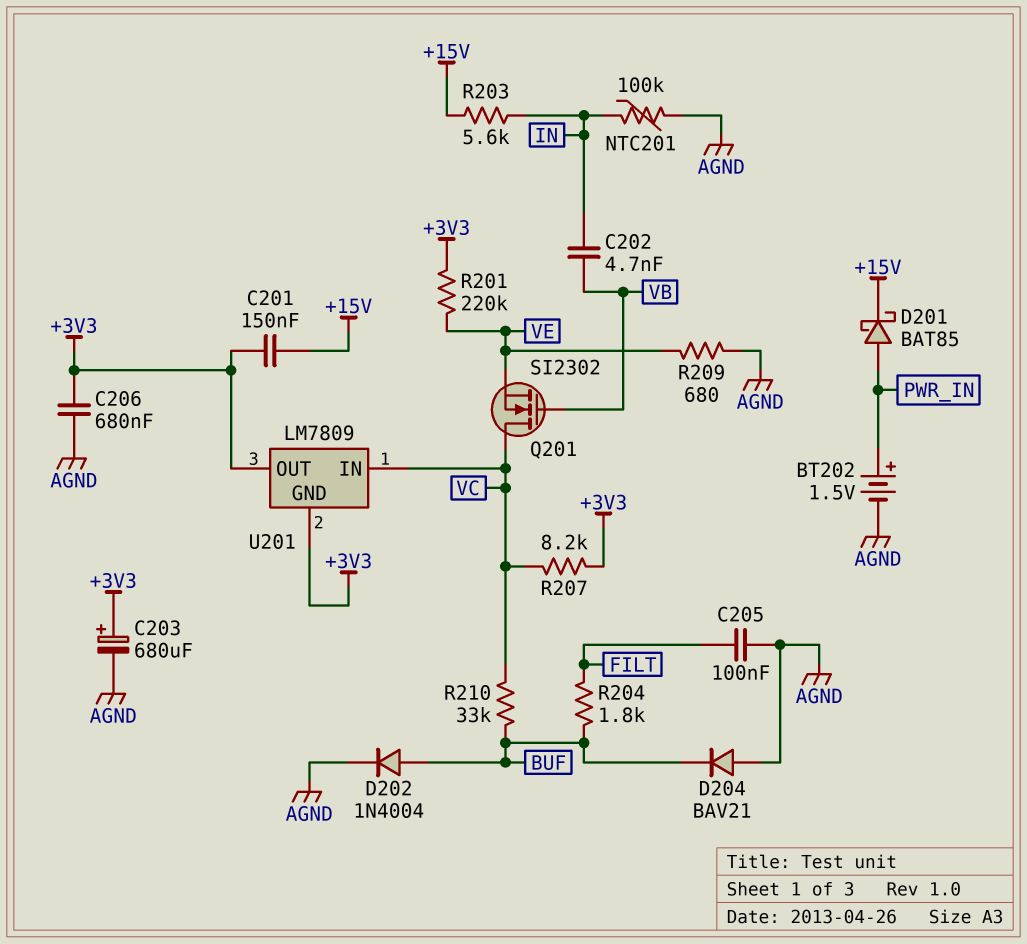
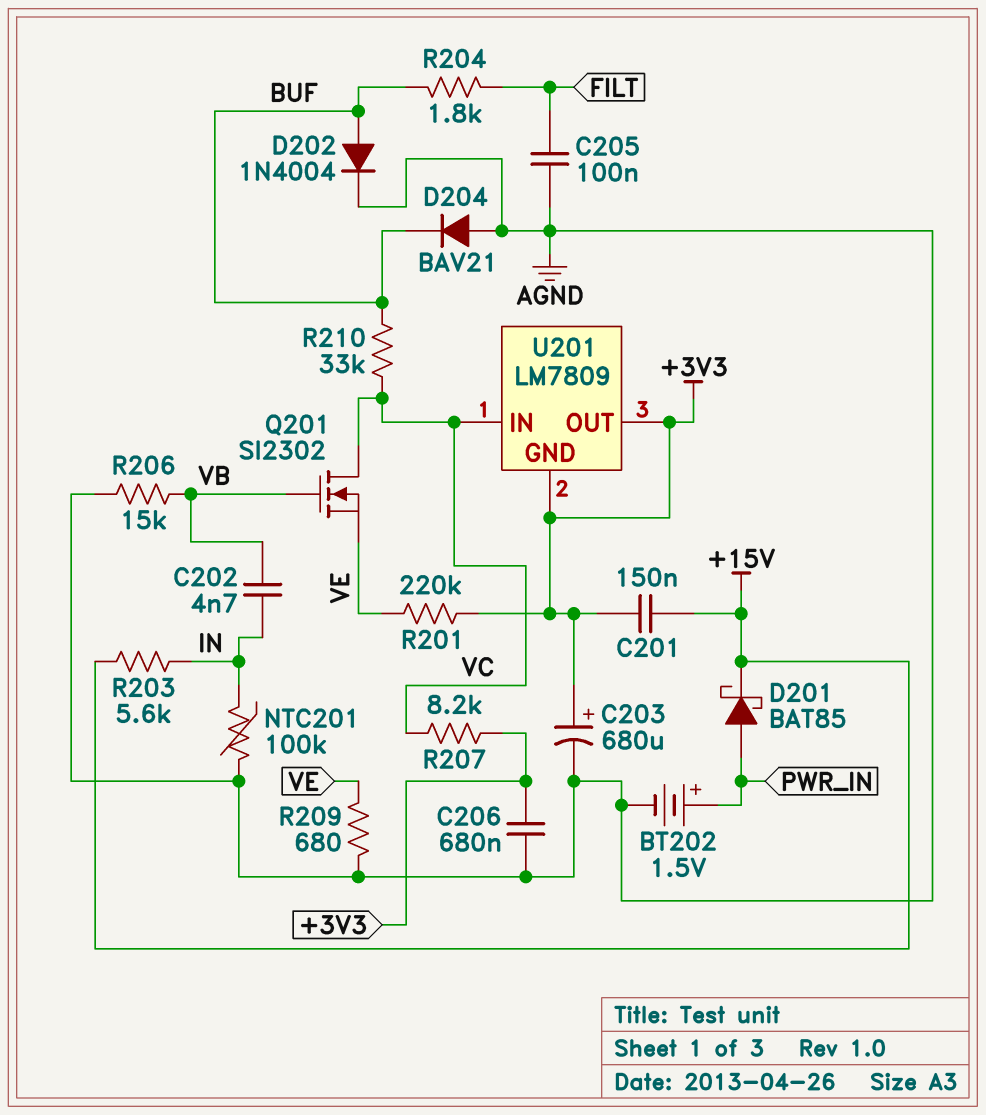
R206: none -> 15k (AGND, VB)

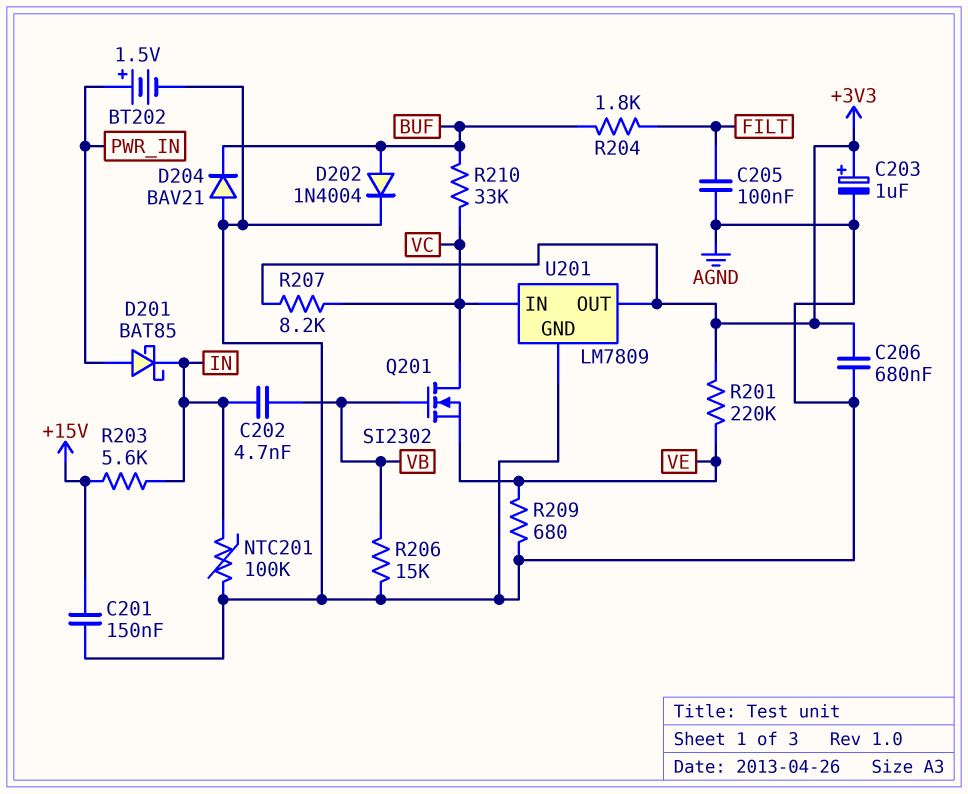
C201: 150nF (+3V3, +15V) -> 150nF (+15V, AGND)
C203: 680uF (plus +3V3, minus AGND) -> 1uF (plus +3V3, minus AGND)
D201: schottky BAT85 (A PWR_IN, K +15V) -> schottky BAT85 (A PWR_IN, K IN)
U201 pin GND: +3V3 -> AGND

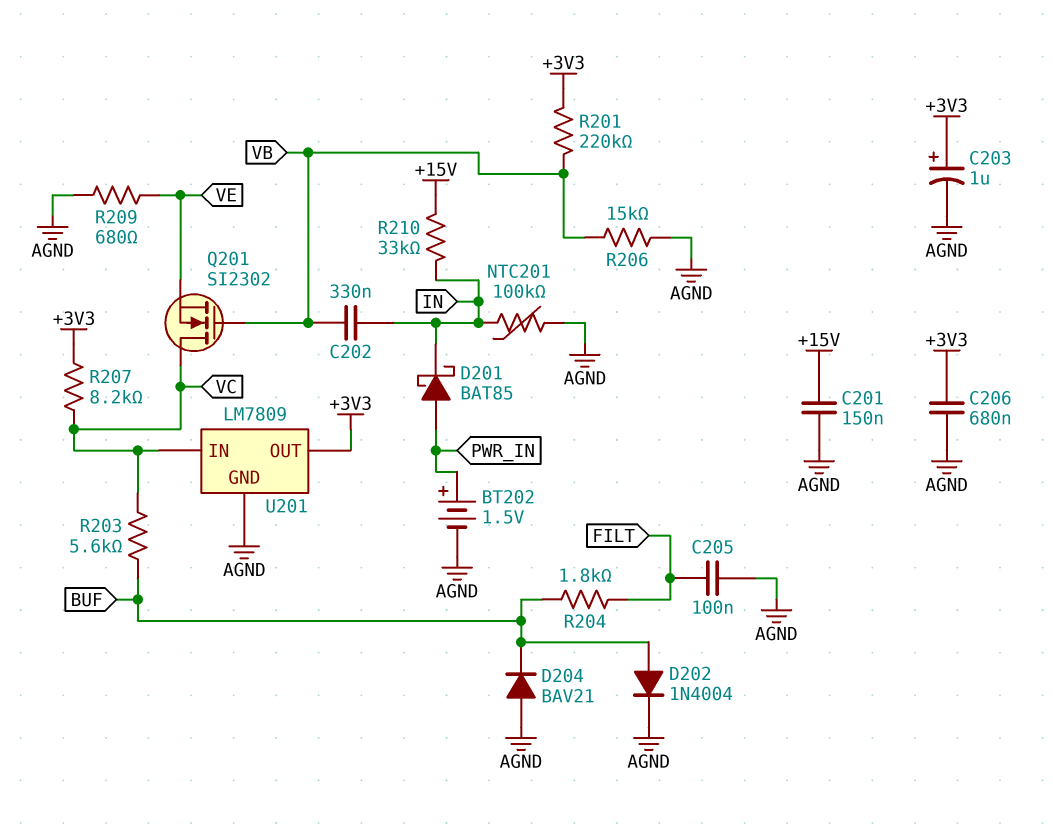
C202: 4.7nF (IN, VB) -> 330nF (IN, VB)
R201: 220k (+3V3, VE) -> 220k (+3V3, VB)
R203: 5.6k (+15V, IN) -> 5.6k (BUF, VC)
R210: 33k (BUF, VC) -> 33k (+15V, IN)

